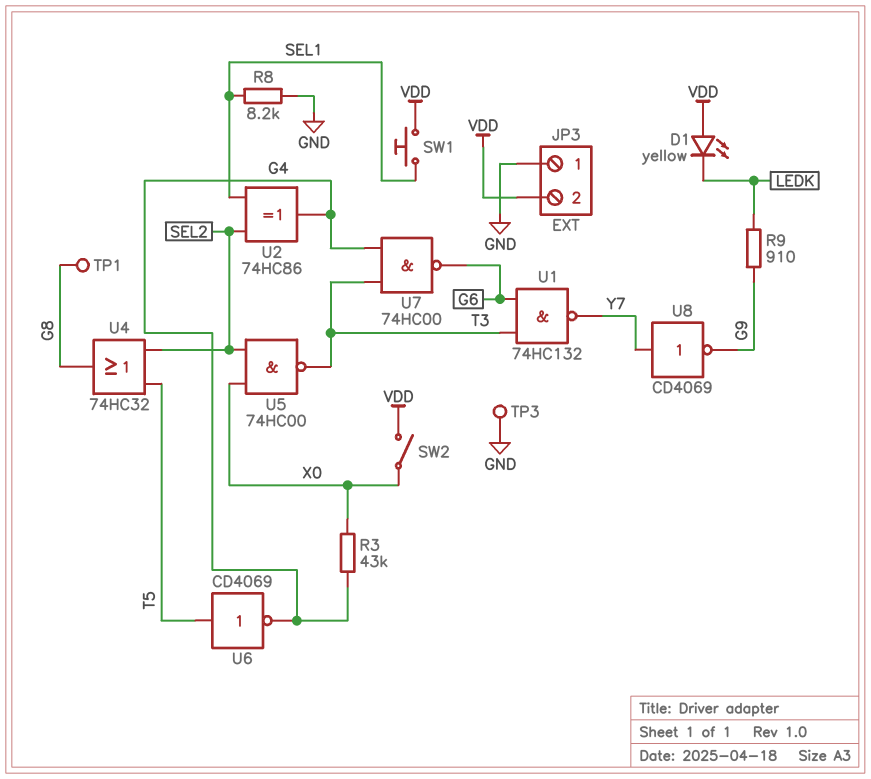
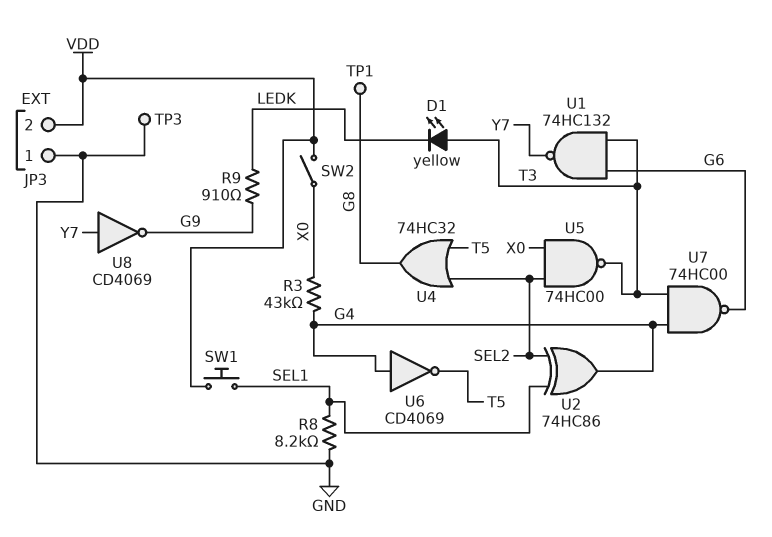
D1: LED yellow (A VDD, K LEDK) -> LED yellow (A T3, K LEDK)
U6: NOT CD4069 (in T5, out G4) -> NOT CD4069 (in G4, out T5)

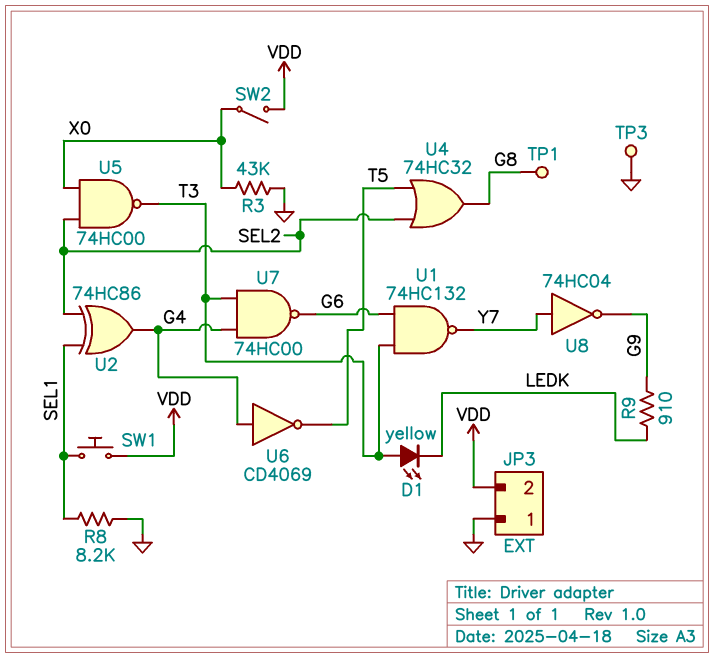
R3: 43k (G4, X0) -> 43k (GND, X0)
U8: NOT CD4069 (in Y7, out G9) -> NOT 74HC04 (in Y7, out G9)

